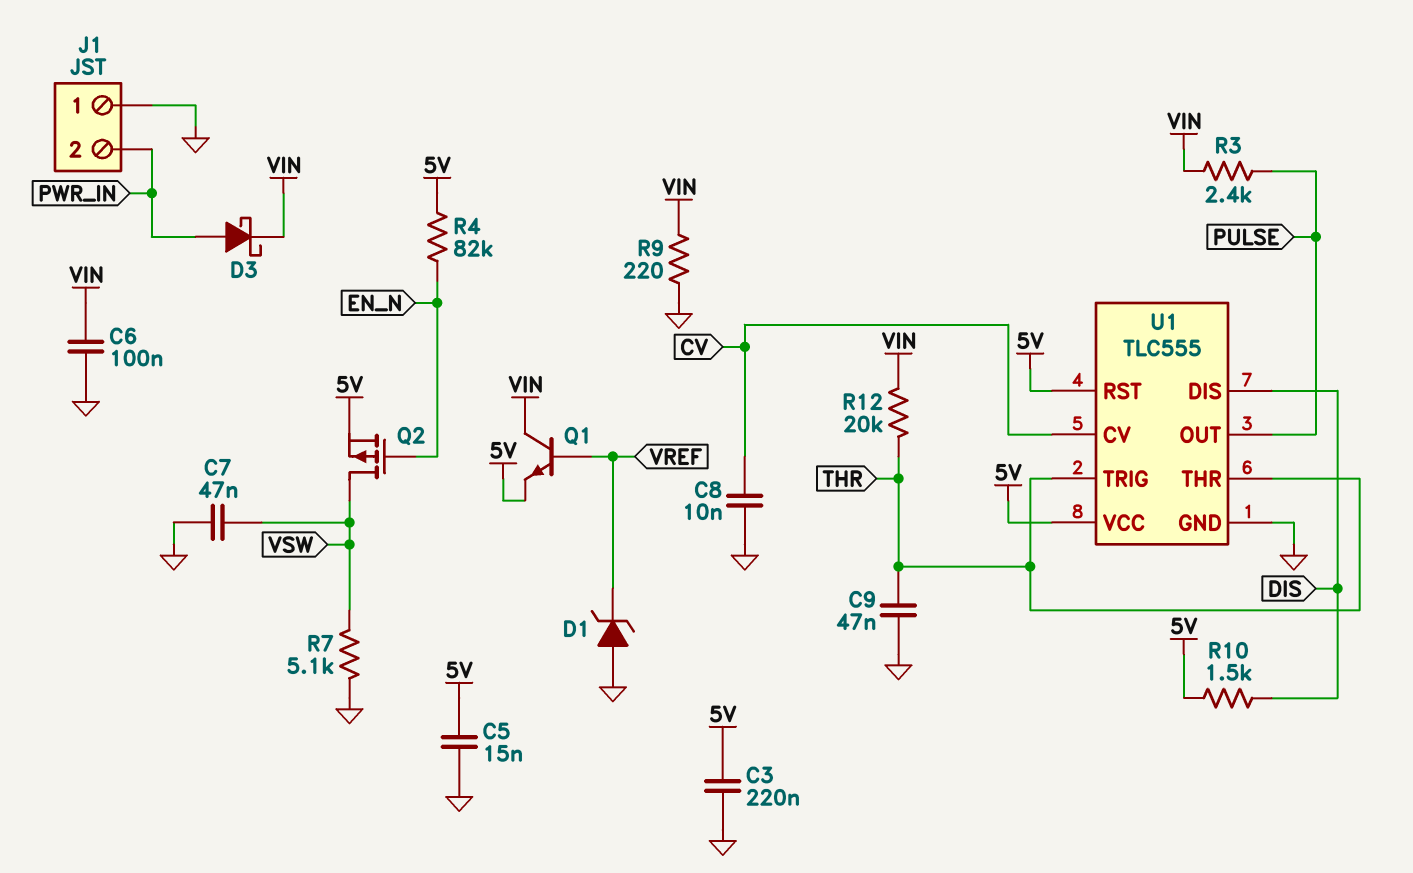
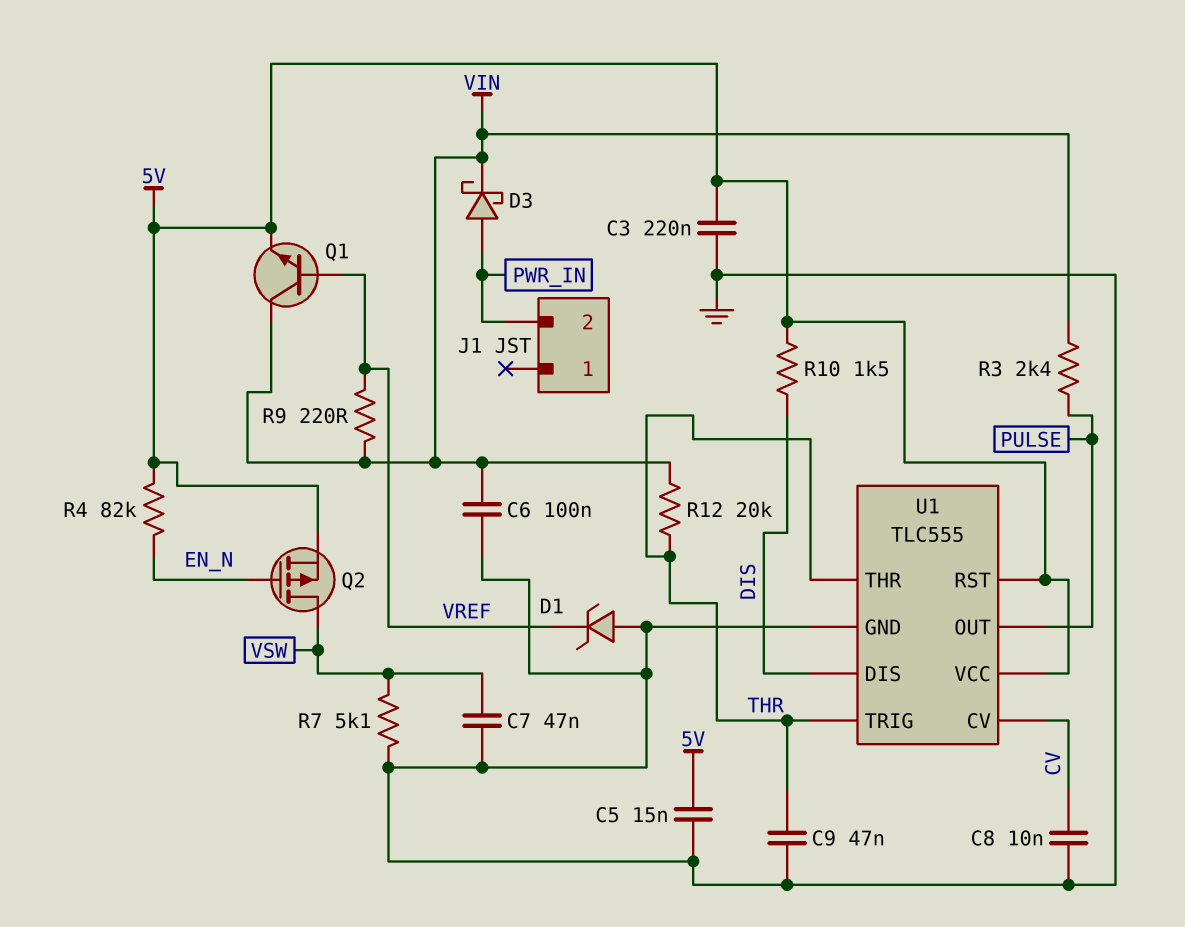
J1 pin 1: GND -> none
R9: 220 (GND, VIN) -> 220 (VIN, VREF)

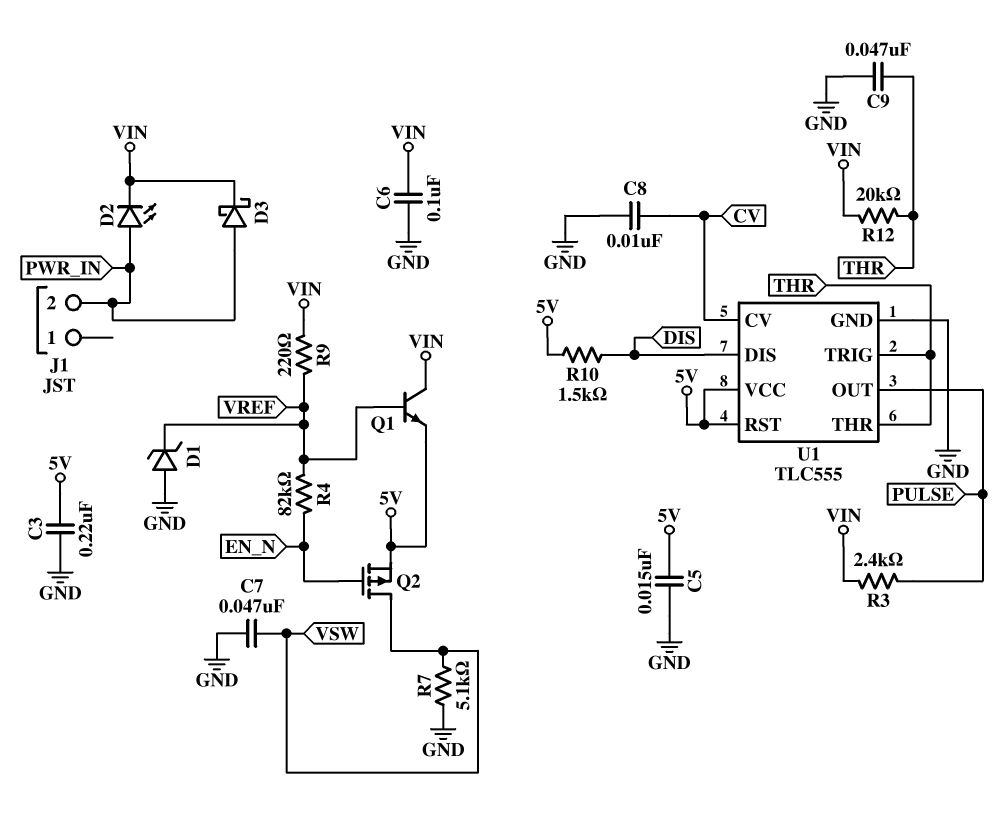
D2: none -> LED (A PWR_IN, K VIN)
R4: 82k (5V, EN_N) -> 82k (EN_N, VREF)

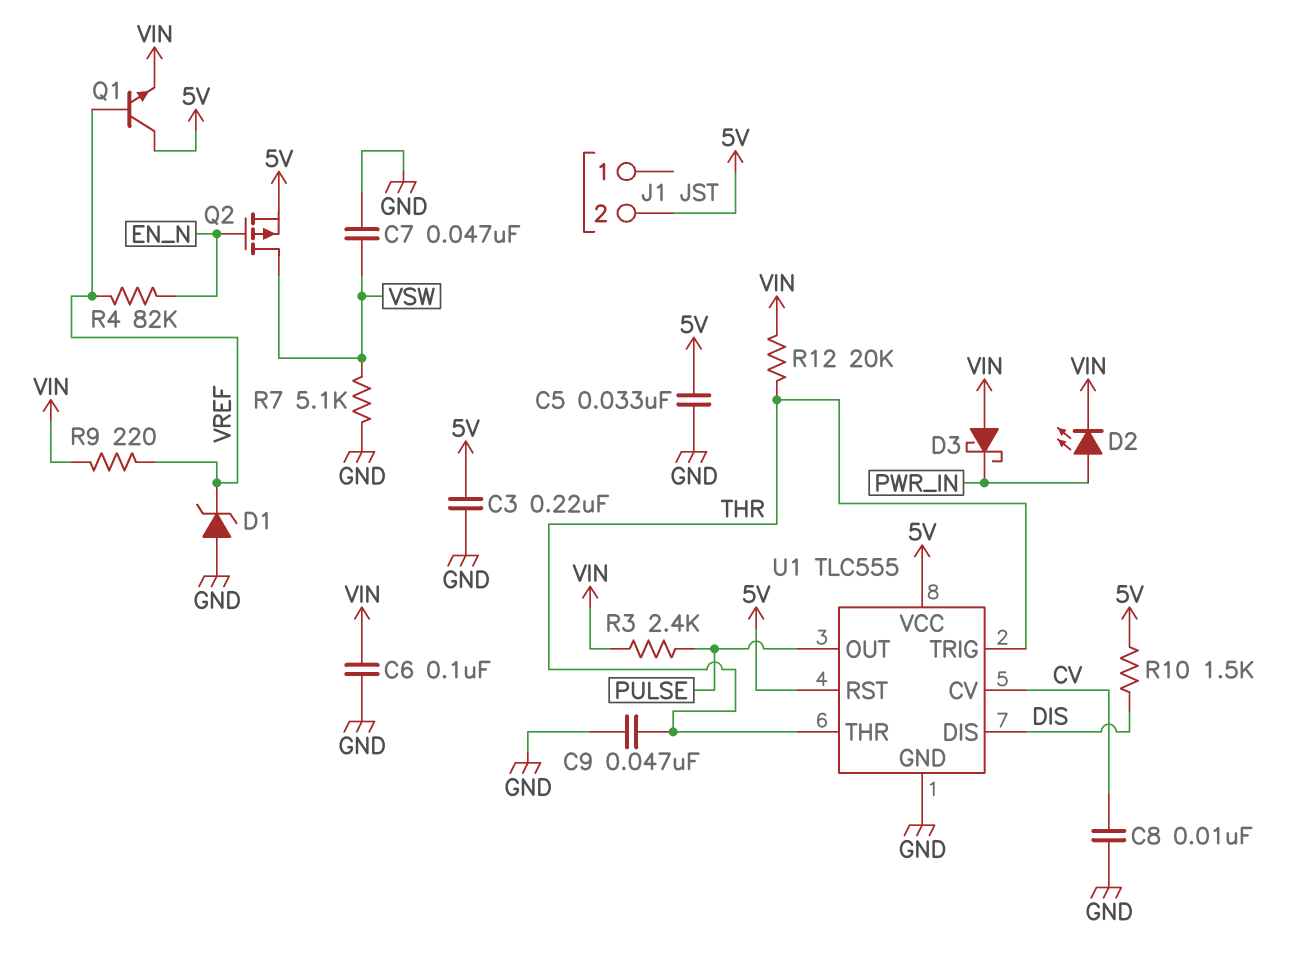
C5: 15nF (5V, GND) -> 33nF (5V, GND)
D3: schottky (A PWR_IN, K VIN) -> schottky (A VIN, K PWR_IN)
J1 pin 2: PWR_IN -> 5V
Q1: NPN (B VREF, C VIN, E 5V) -> NPN (B VREF, C 5V, E VIN)

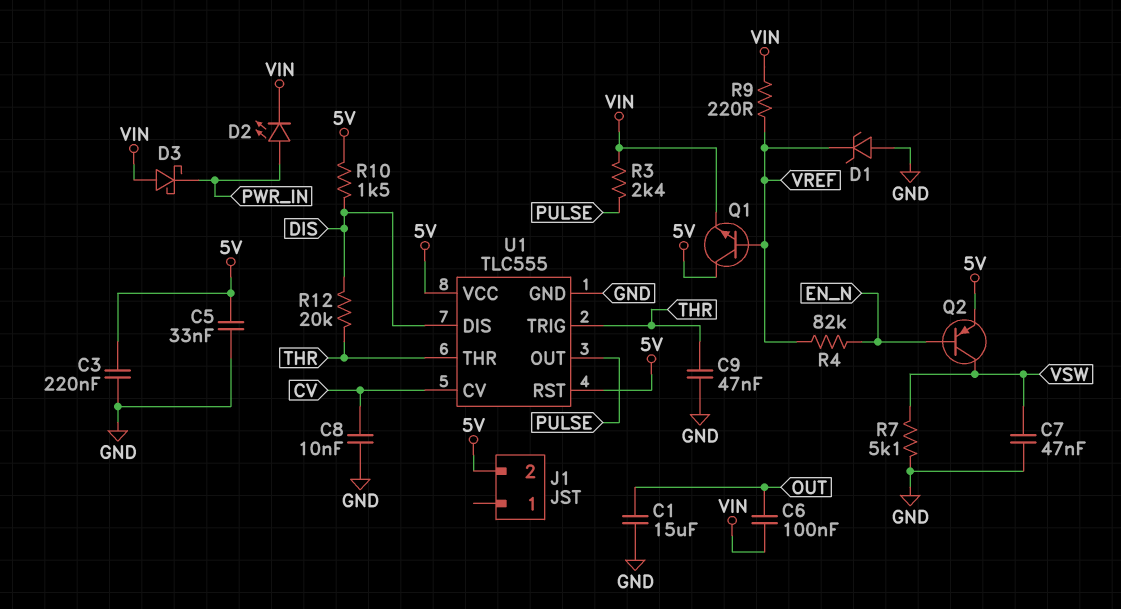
C1: none -> 15uF (GND, OUT)
C6: 100nF (GND, VIN) -> 100nF (OUT, VIN)
Q2: PMOS (G EN_N, D VSW, S 5V) -> PNP (B EN_N, C VSW, E 5V)
R12: 20k (THR, VIN) -> 20k (DIS, THR)

